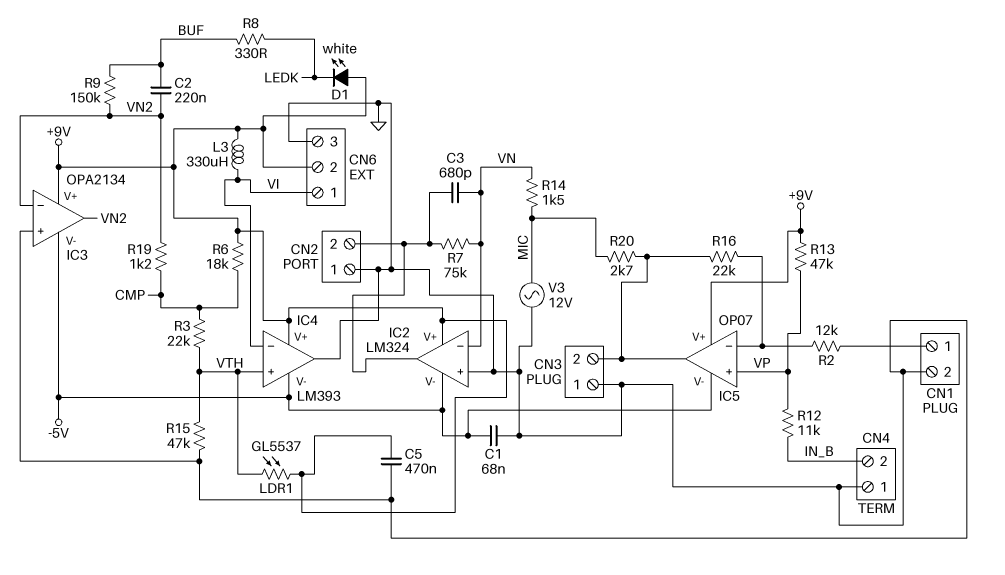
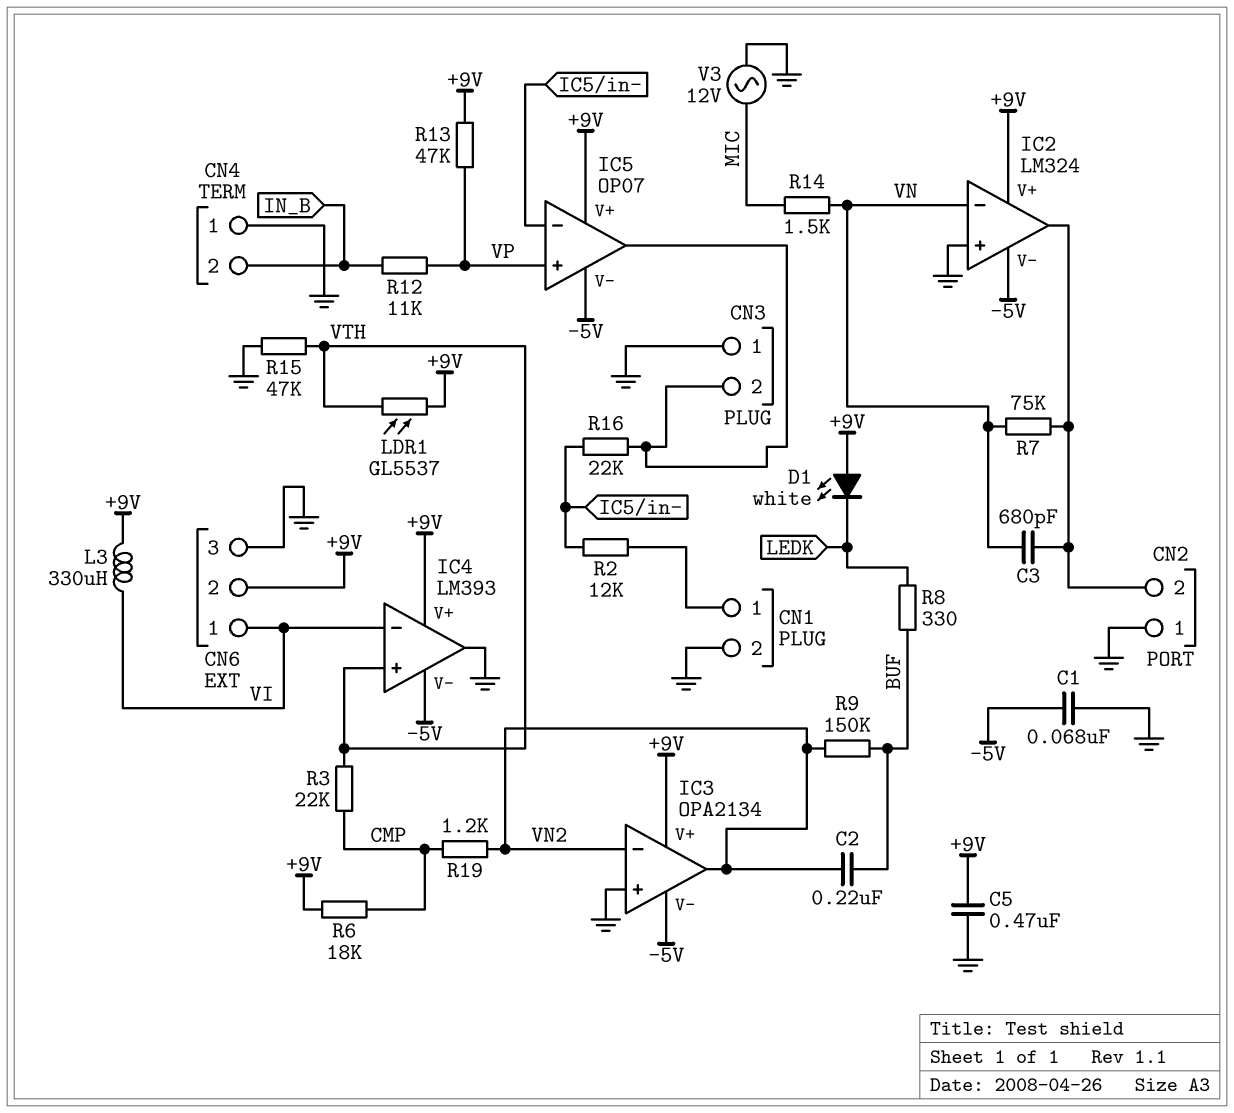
R20: 2.7k (CN3/2, MIC) -> none

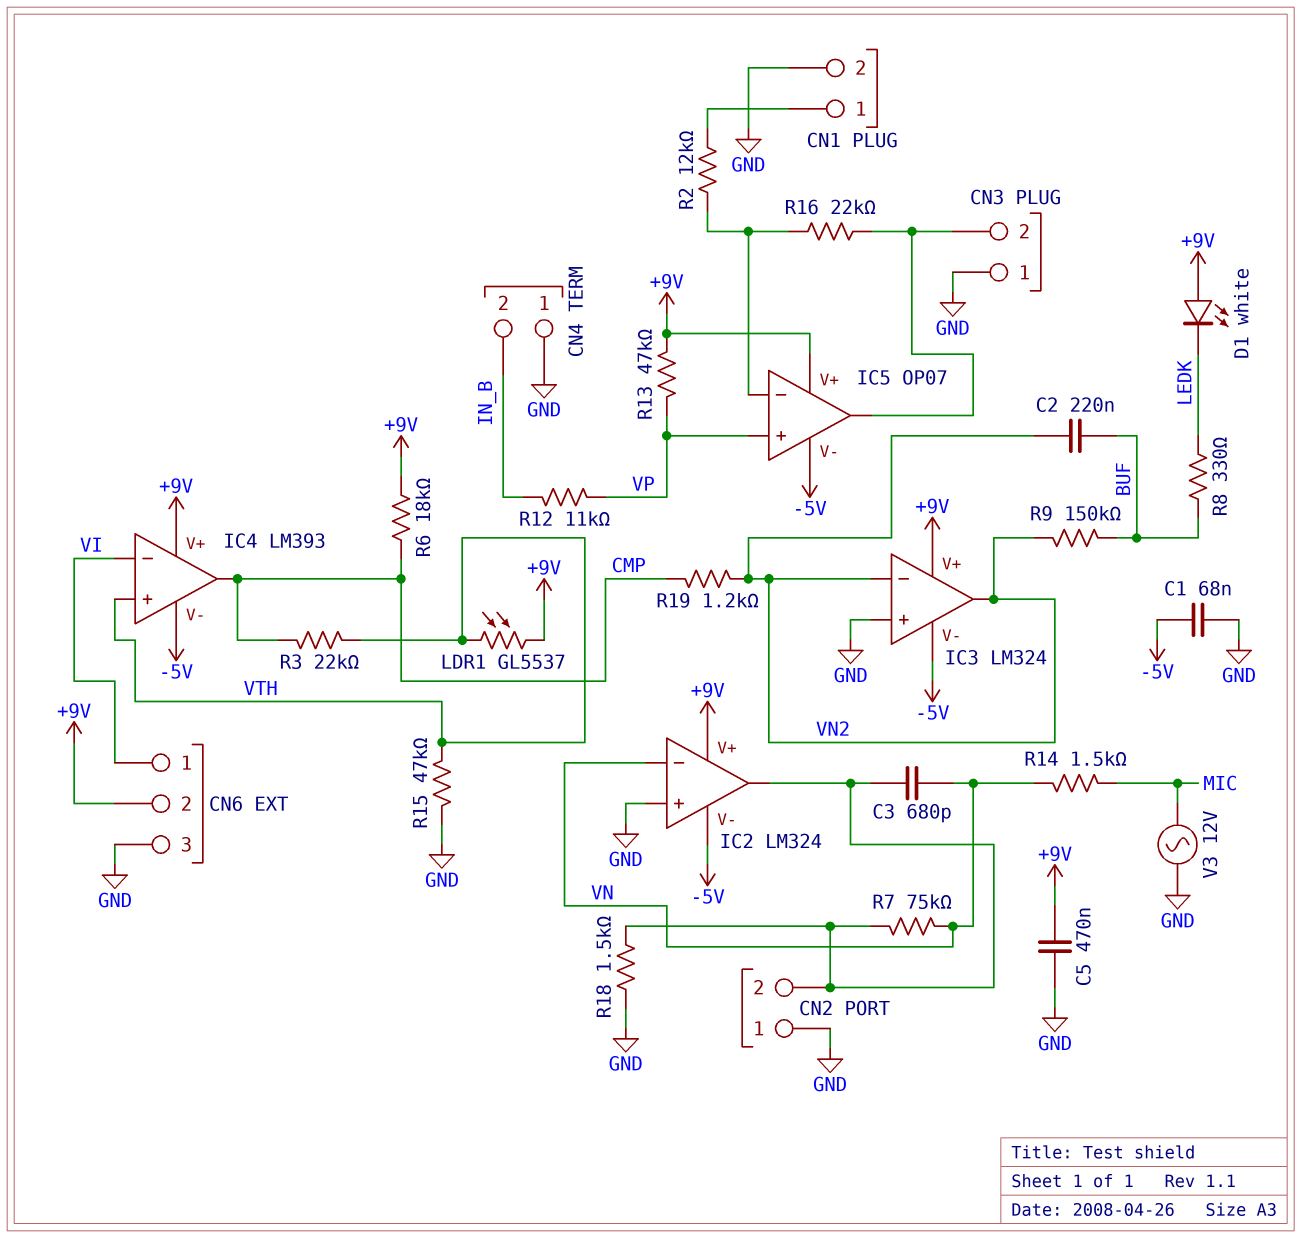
IC3: OPA2134 -> LM324
IC4 pin out: GND -> CMP
L3: 330uH (+9V, VI) -> none
R18: none -> 1.5k (CN2/2, GND)

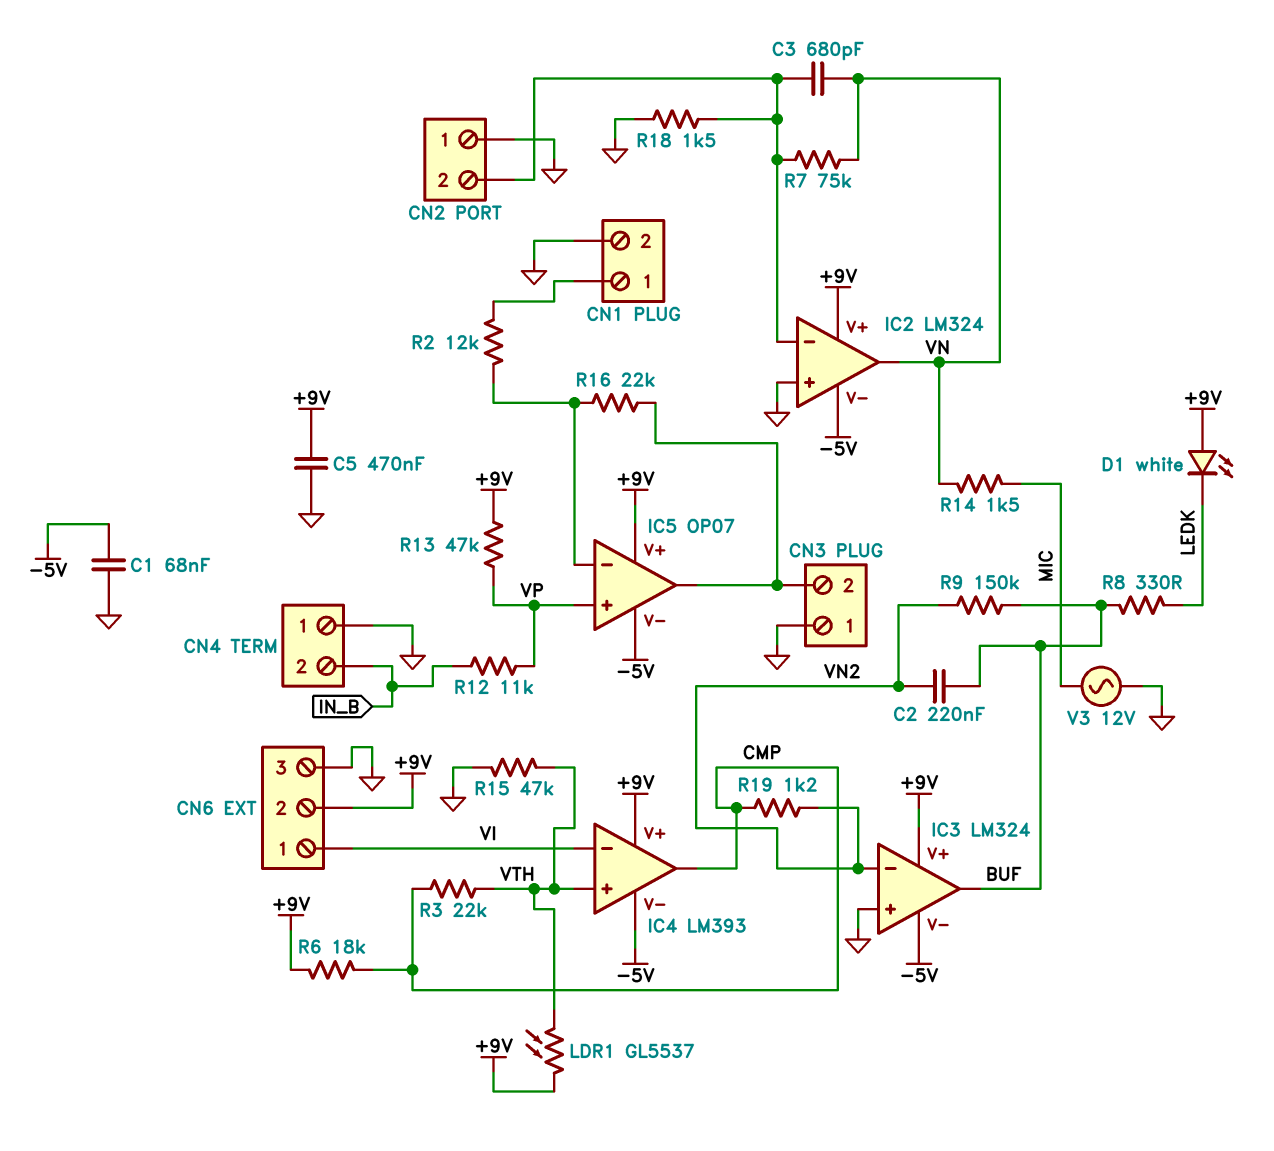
IC2 pin in-: VN -> CN2/2
IC2 pin out: CN2/2 -> VN
IC3 pin out: VN2 -> BUF

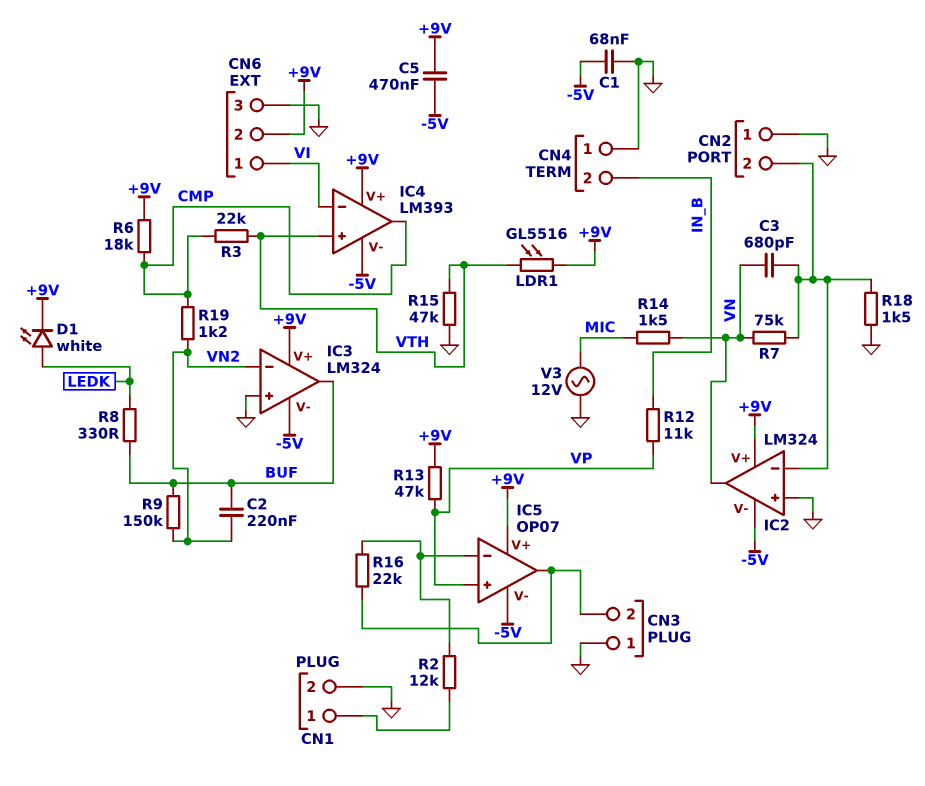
C5: 470nF (+9V, GND) -> 470nF (+9V, -5V)
D1: LED white (A +9V, K LEDK) -> LED white (A LEDK, K +9V)
LDR1: GL5537 (+9V, VTH) -> GL5516 (+9V, VTH)

